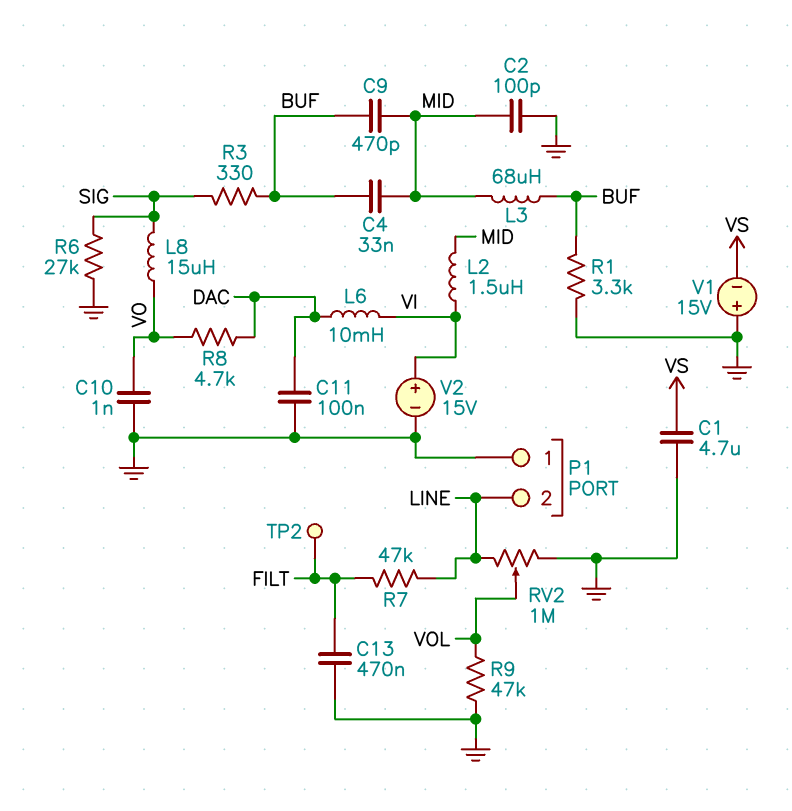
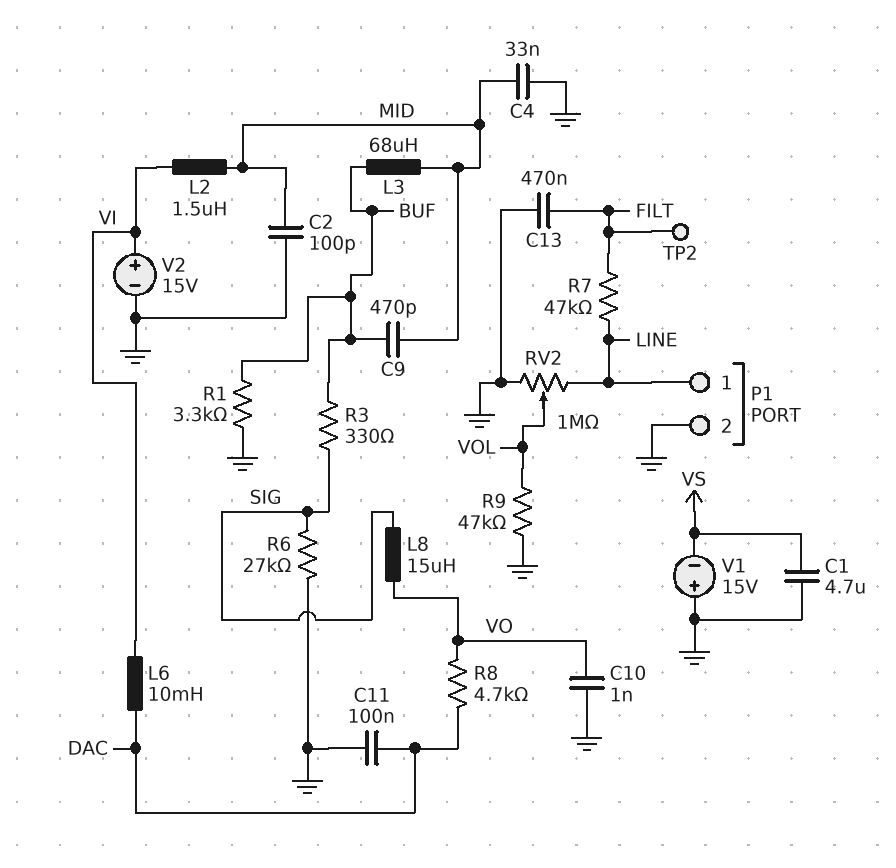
C4: 33nF (BUF, MID) -> 33nF (GND, MID)
P1 pin 1: GND -> LINE
P1 pin 2: LINE -> GND

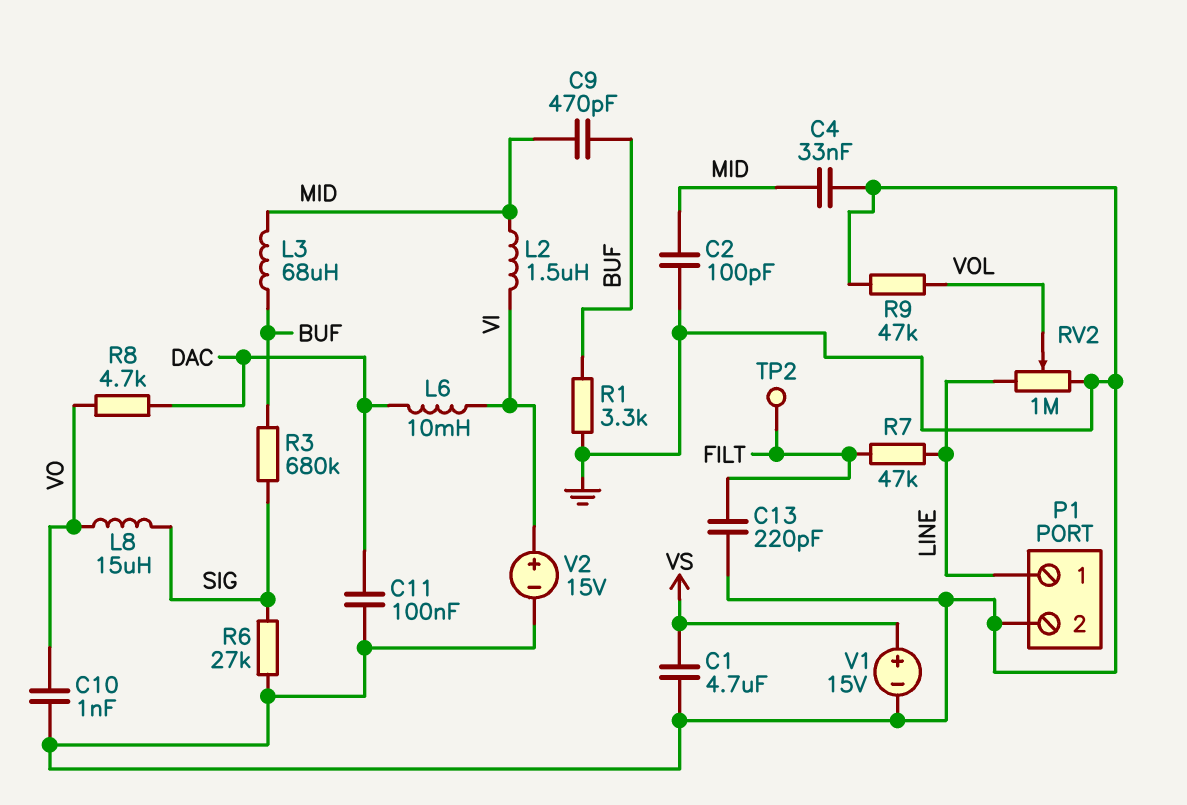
C13: 470nF (FILT, GND) -> 220pF (FILT, GND)
R3: 330 (BUF, SIG) -> 680k (BUF, SIG)
V1: 15V (plus GND, minus VS) -> 15V (plus VS, minus GND)

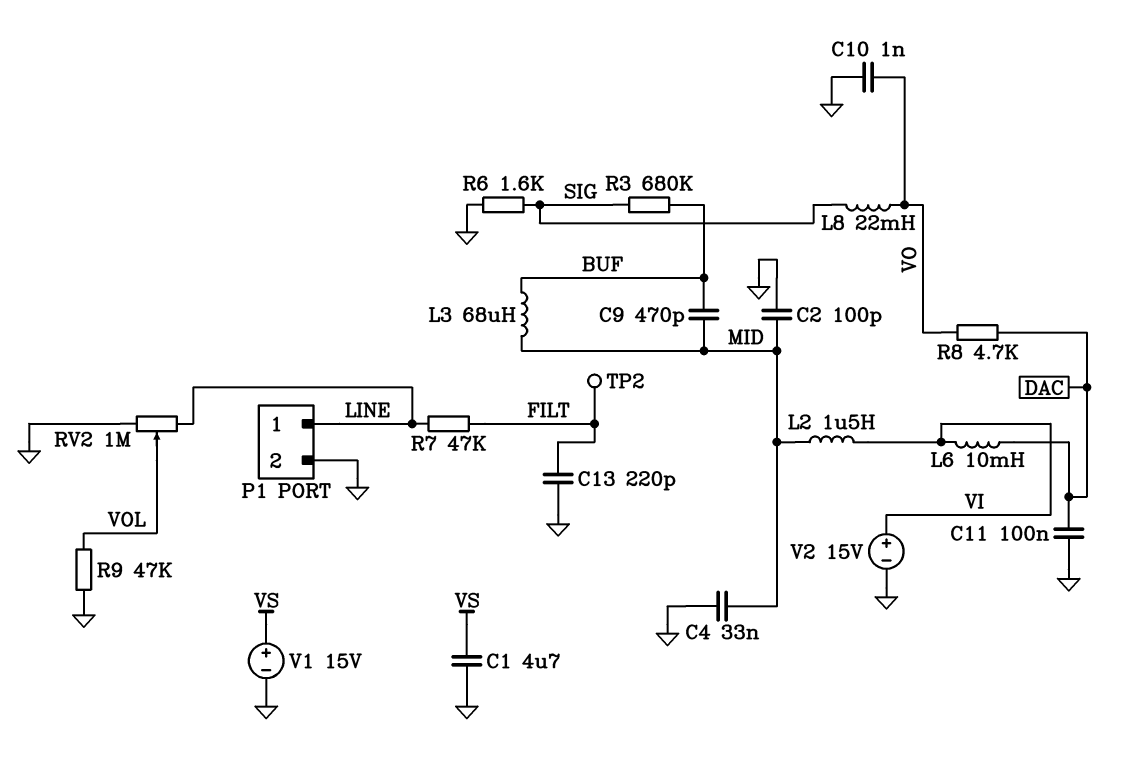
L8: 15uH (SIG, VO) -> 22mH (SIG, VO)
R1: 3.3k (BUF, GND) -> none
R6: 27k (GND, SIG) -> 1.6k (GND, SIG)

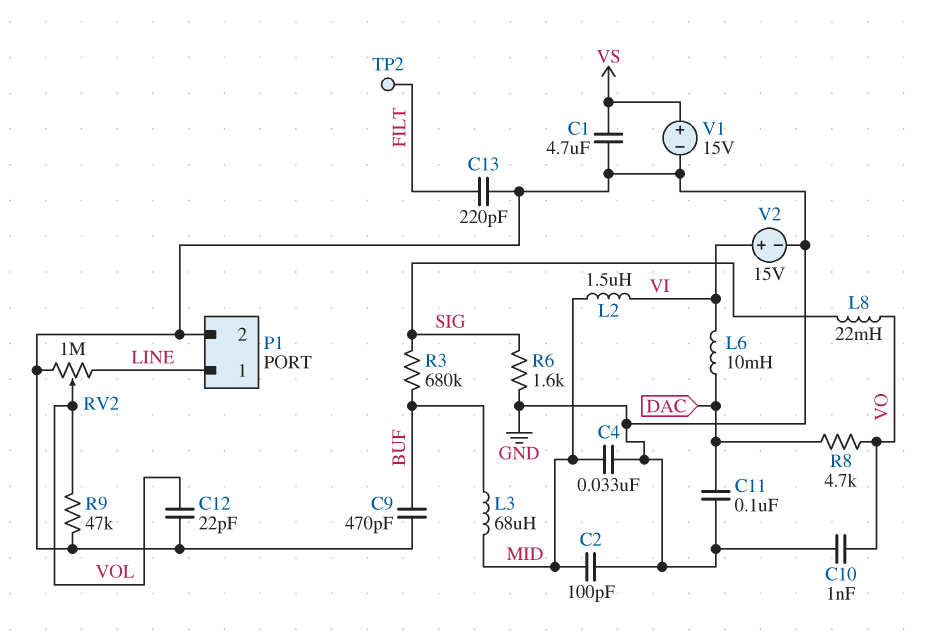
C9: 470pF (BUF, MID) -> 470pF (BUF, GND)
C12: none -> 22pF (GND, VOL)
R7: 47k (FILT, LINE) -> none

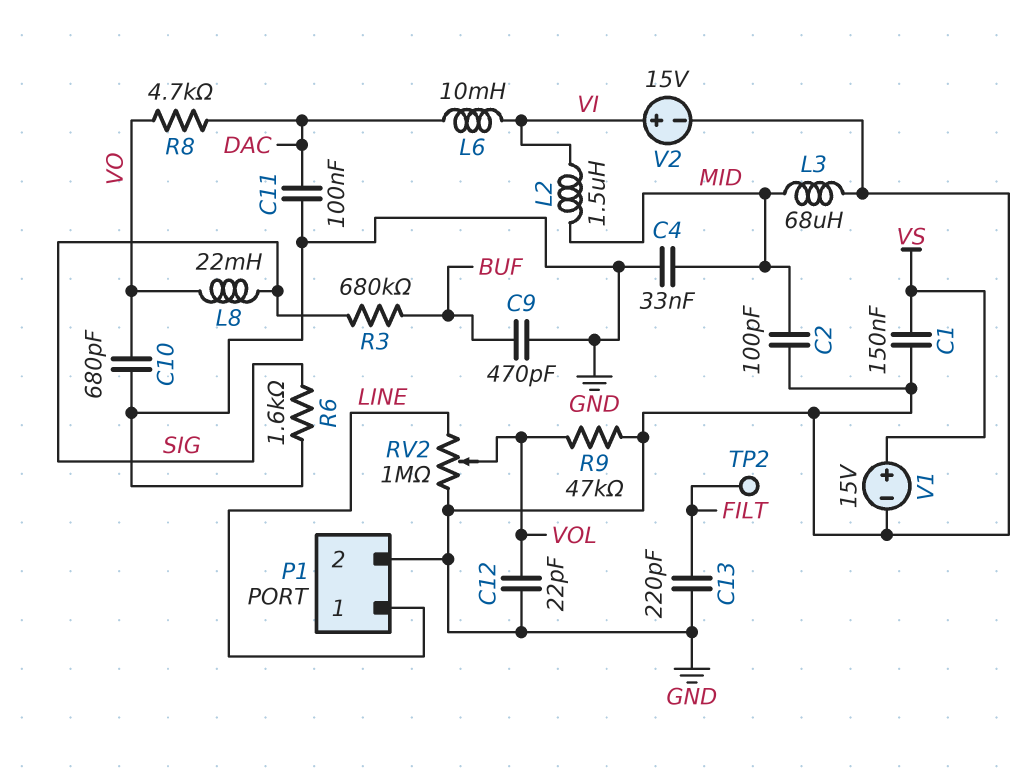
C1: 4.7uF (GND, VS) -> 150nF (GND, VS)
C10: 1nF (GND, VO) -> 680pF (GND, VO)
L3: 68uH (BUF, MID) -> 68uH (GND, MID)

